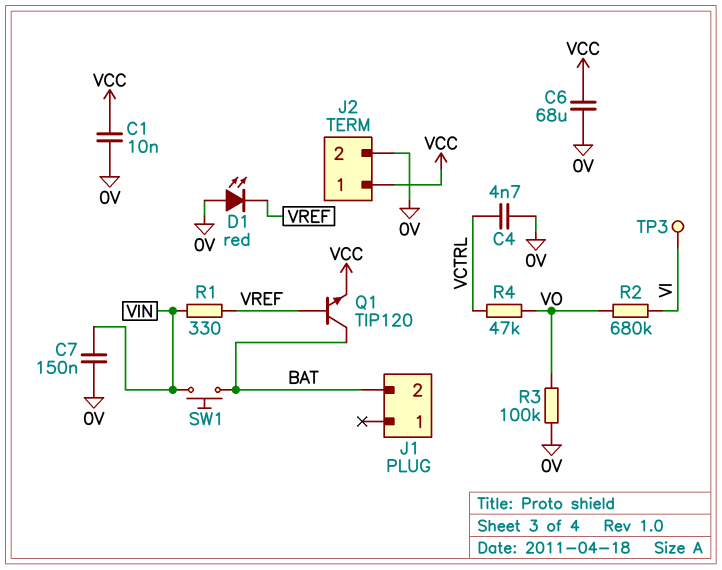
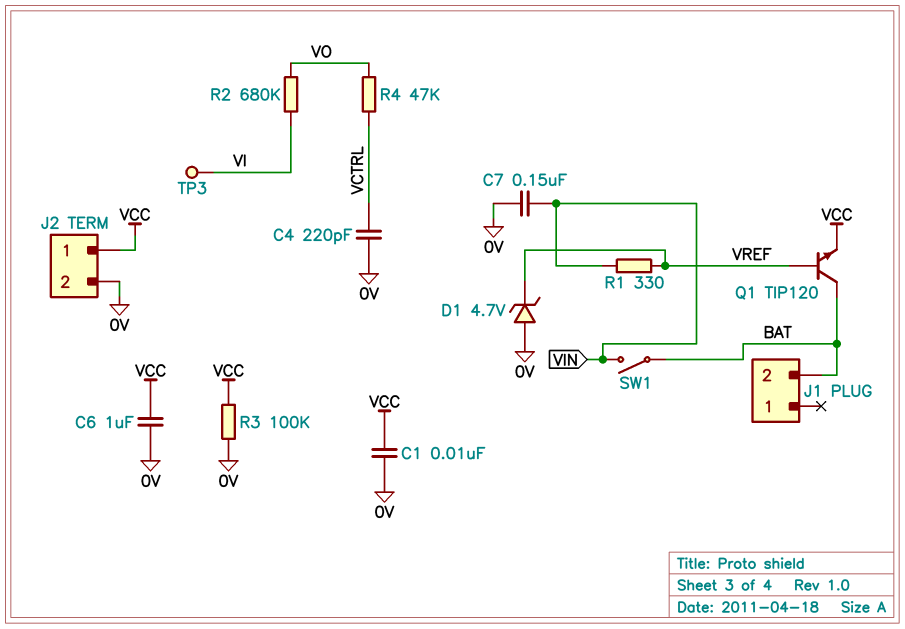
C4: 4.7nF (0V, VCTRL) -> 220pF (0V, VCTRL)
C6: 68uF (0V, VCC) -> 1uF (0V, VCC)
D1: LED red (A 0V, K VREF) -> zener 4.7V (A 0V, K VREF)
R3: 100k (0V, VO) -> 100k (0V, VCC)
SW1: button (BAT, VIN) -> switch (BAT, VIN)

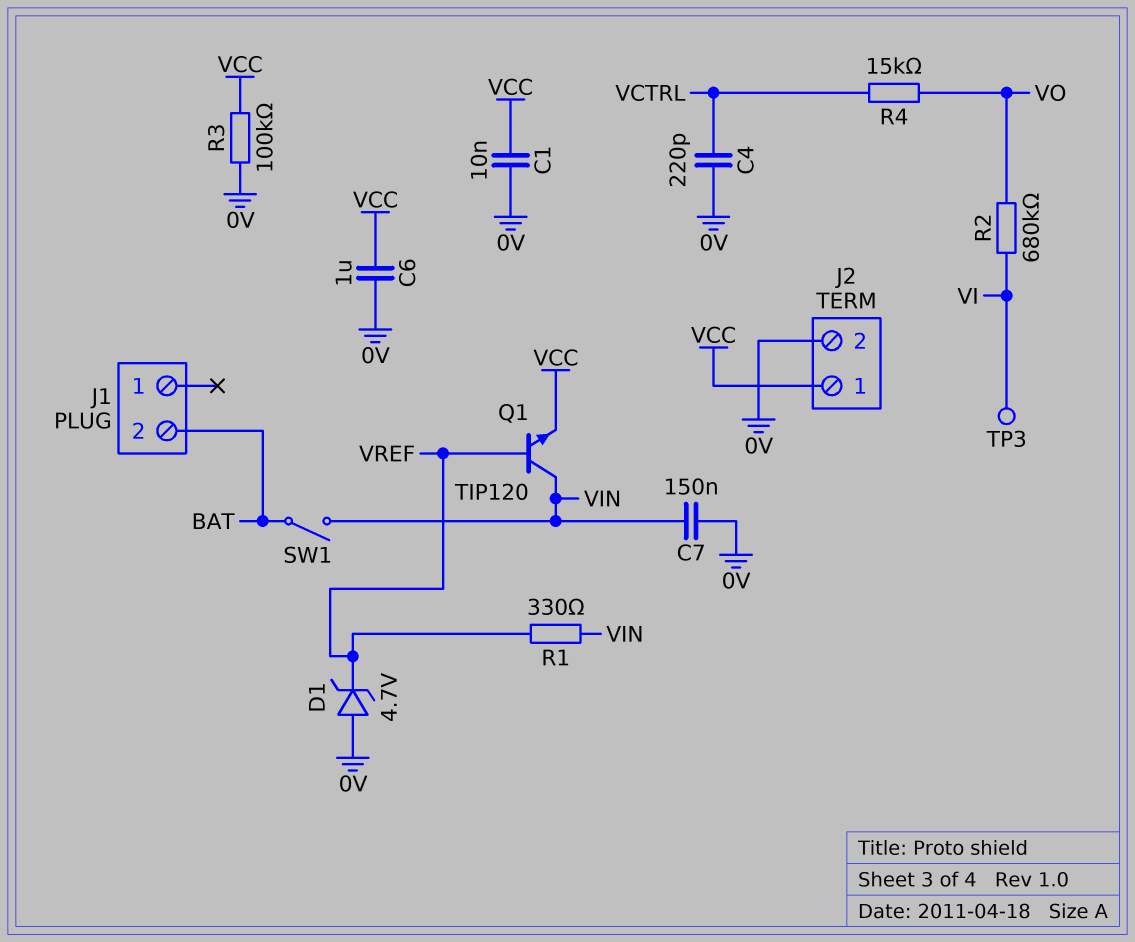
Q1: NPN TIP120 (B VREF, C BAT, E VCC) -> NPN TIP120 (B VREF, C VIN, E VCC)
R4: 47k (VCTRL, VO) -> 15k (VCTRL, VO)

